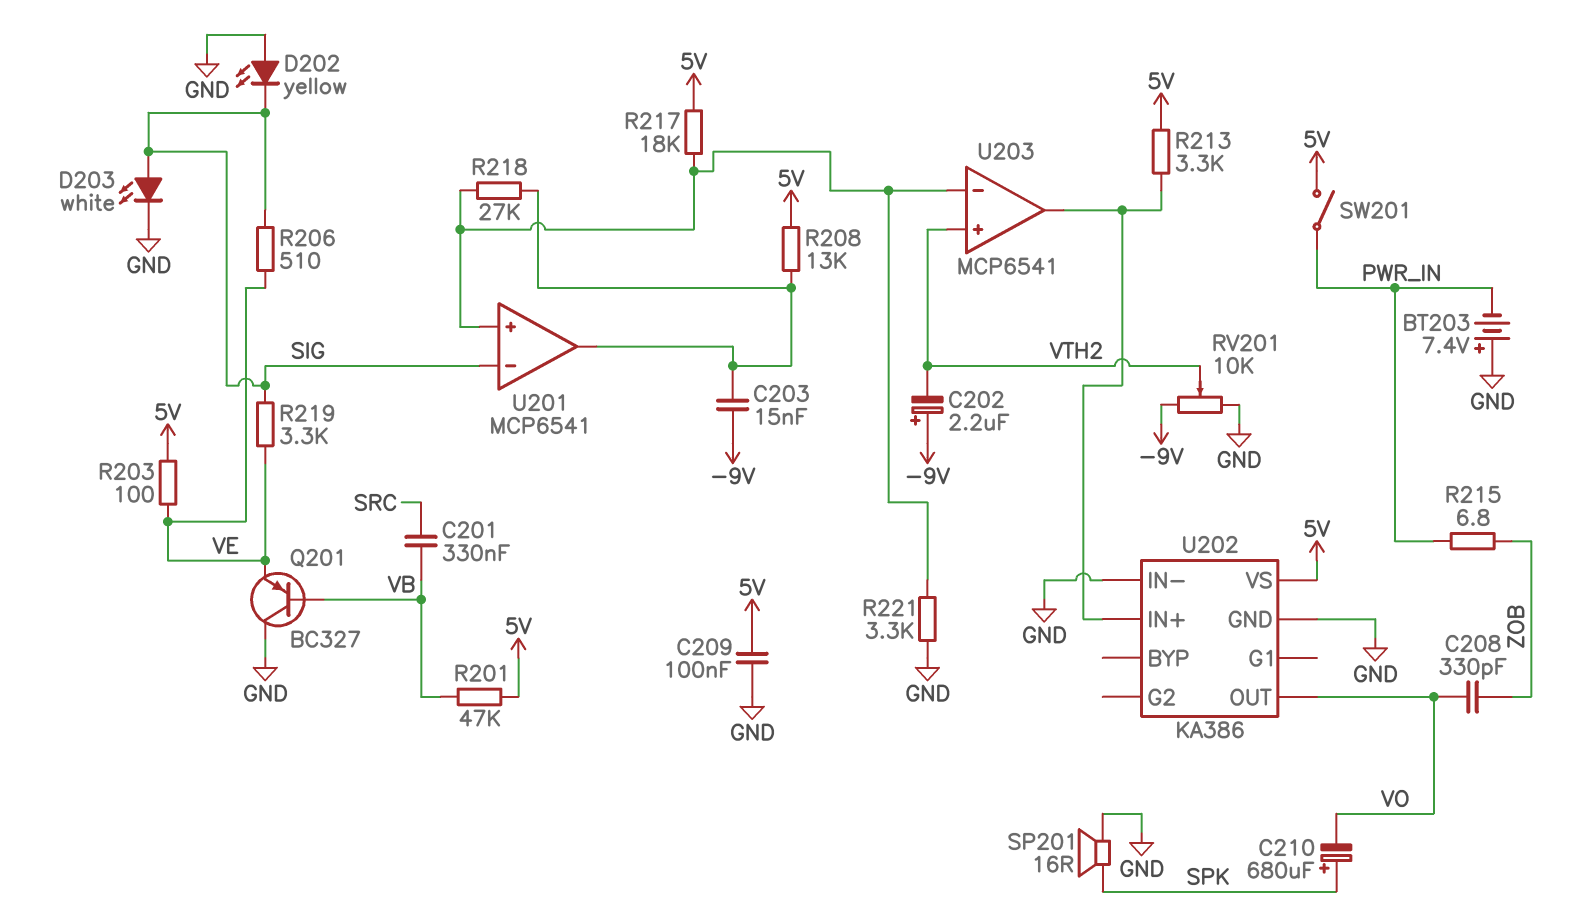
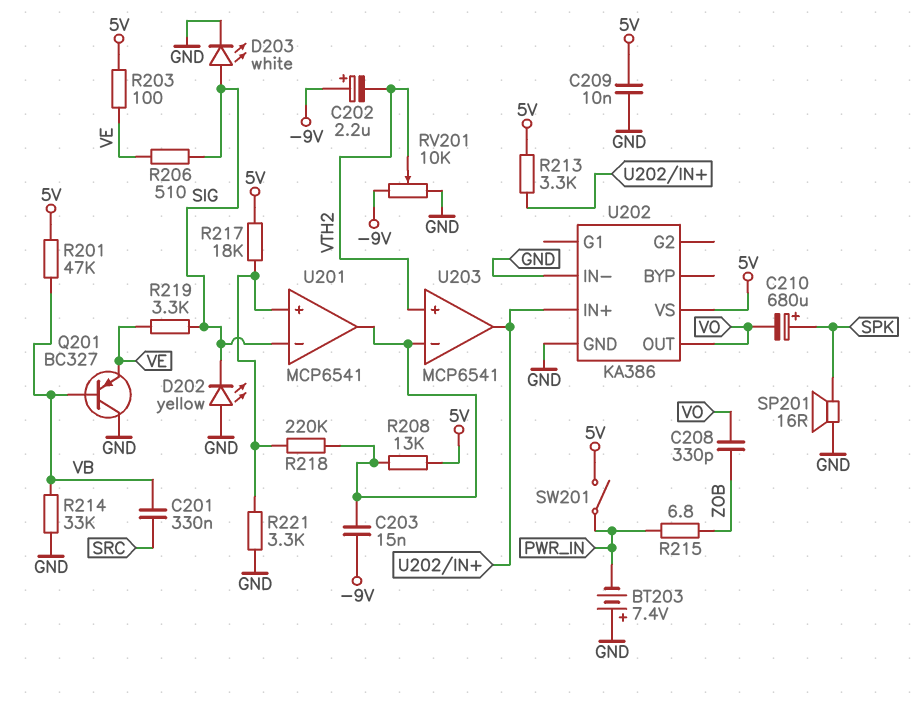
C209: 100nF (5V, GND) -> 10nF (5V, GND)
R214: none -> 33k (GND, VB)
R218: 27k (U201/in+, U201/out) -> 220k (U201/in+, U201/out)
U203 pin in-: U201/in+ -> U201/out

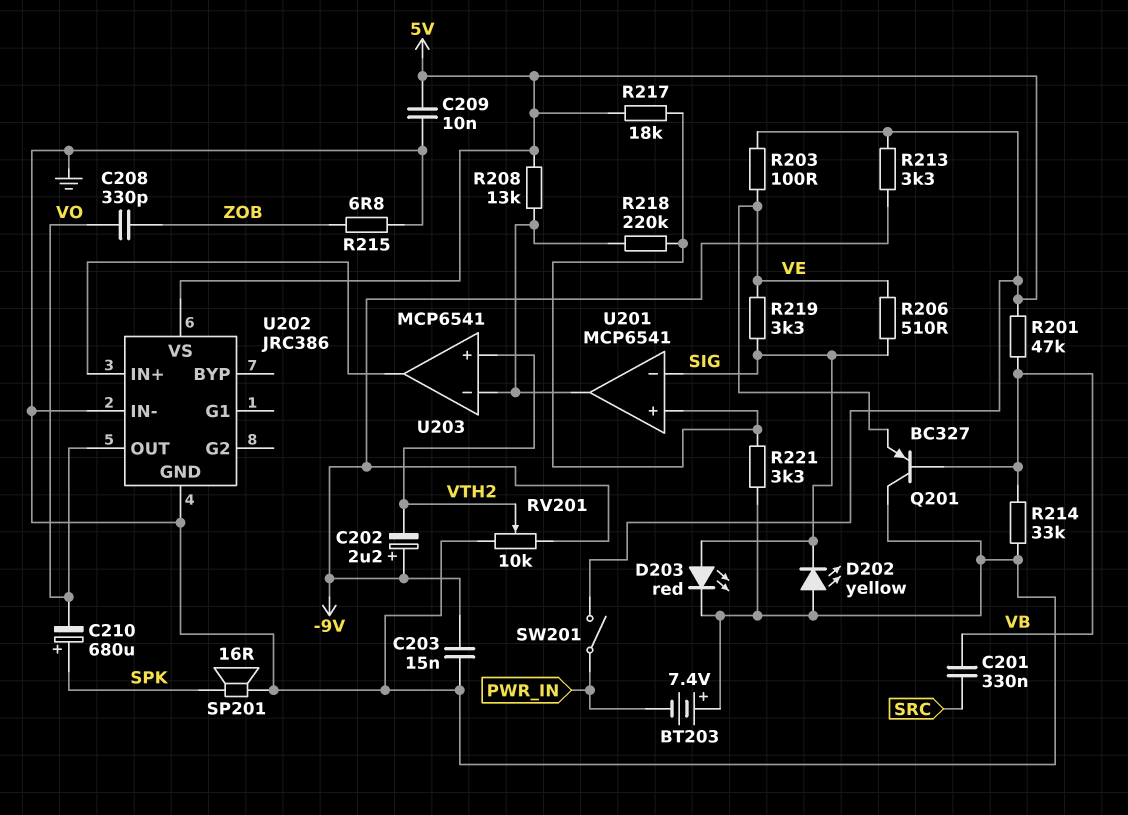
C203: 15nF (-9V, U201/out) -> 15nF (-9V, GND)
D203: LED white (A SIG, K GND) -> LED red (A SIG, K GND)
R213: 3.3k (5V, U202/IN+) -> 3.3k (-9V, 5V)
R215: 6.8 (PWR_IN, ZOB) -> 6.8 (GND, ZOB)
U202: KA386 -> JRC386

